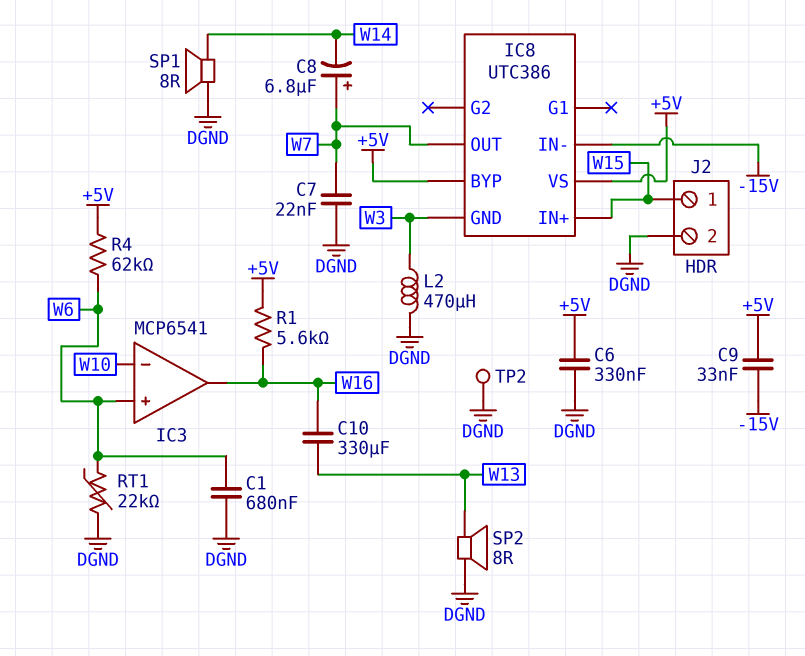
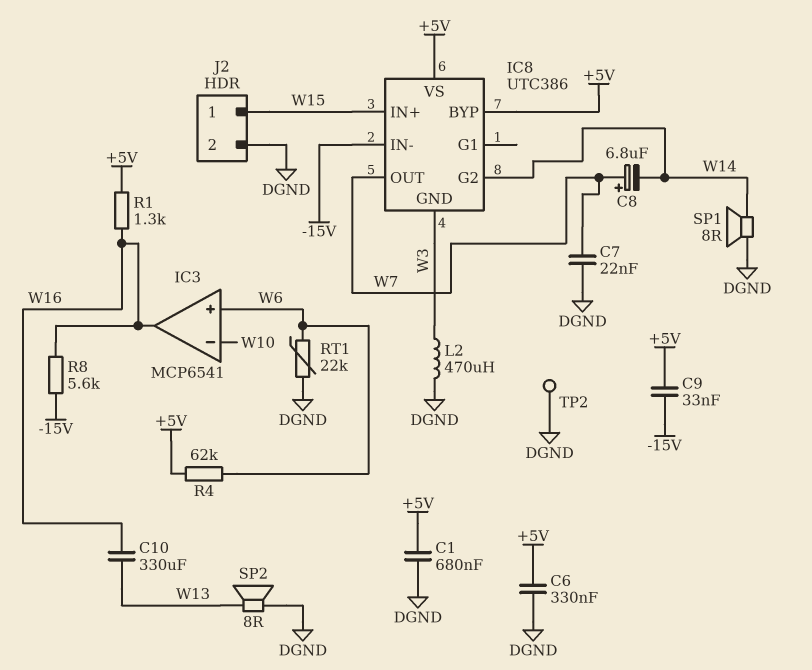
C1: 680nF (DGND, W6) -> 680nF (+5V, DGND)
IC8 pin G2: none -> W14
R1: 5.6k (+5V, W16) -> 1.3k (+5V, W16)
R8: none -> 5.6k (-15V, W16)

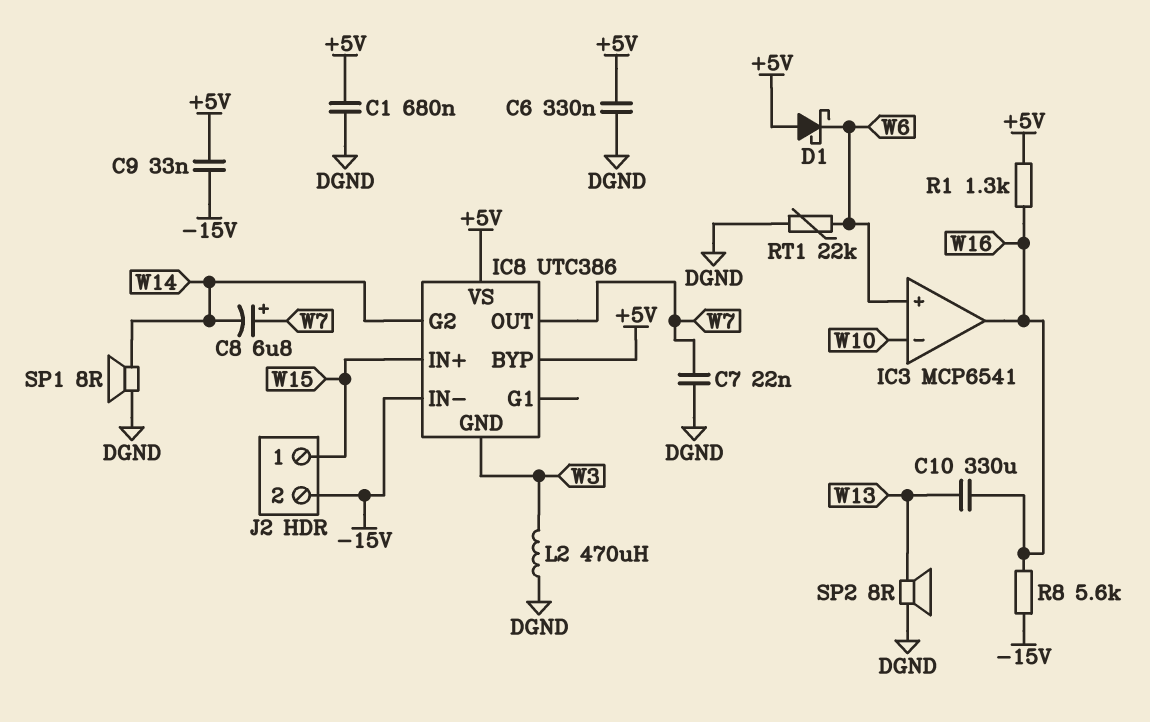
D1: none -> schottky (A +5V, K W6)
J2 pin 2: DGND -> -15V
R4: 62k (+5V, W6) -> none
TP2: test point (DGND) -> none

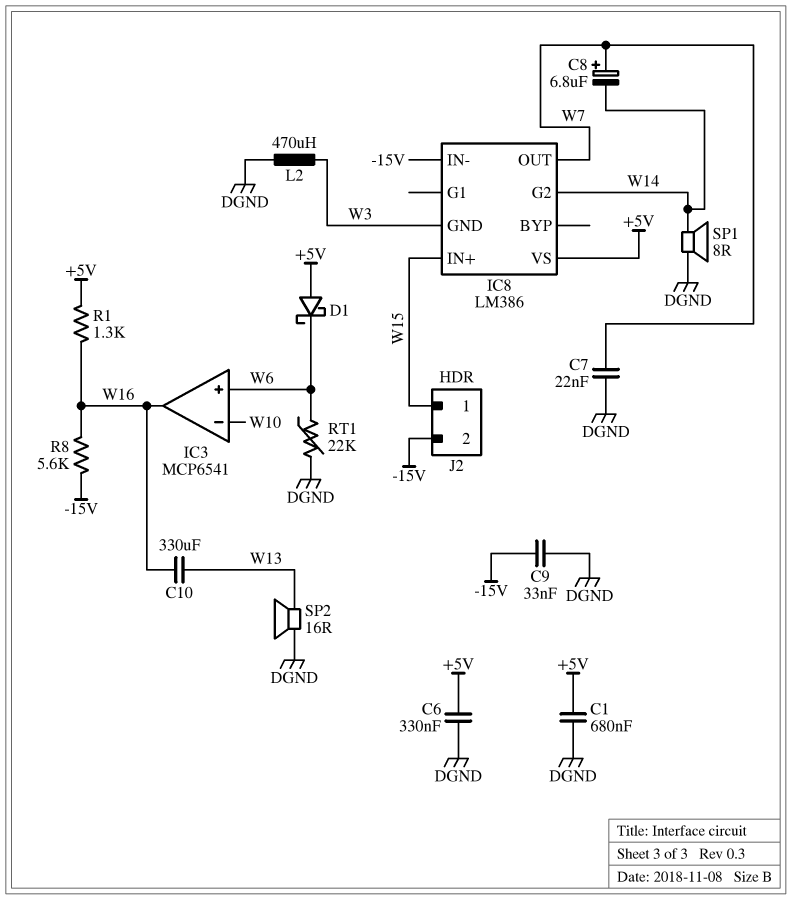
C9: 33nF (+5V, -15V) -> 33nF (-15V, DGND)
IC8: UTC386 -> LM386
IC8 pin BYP: +5V -> none
SP2: speaker 8R (DGND, W13) -> speaker 16R (DGND, W13)

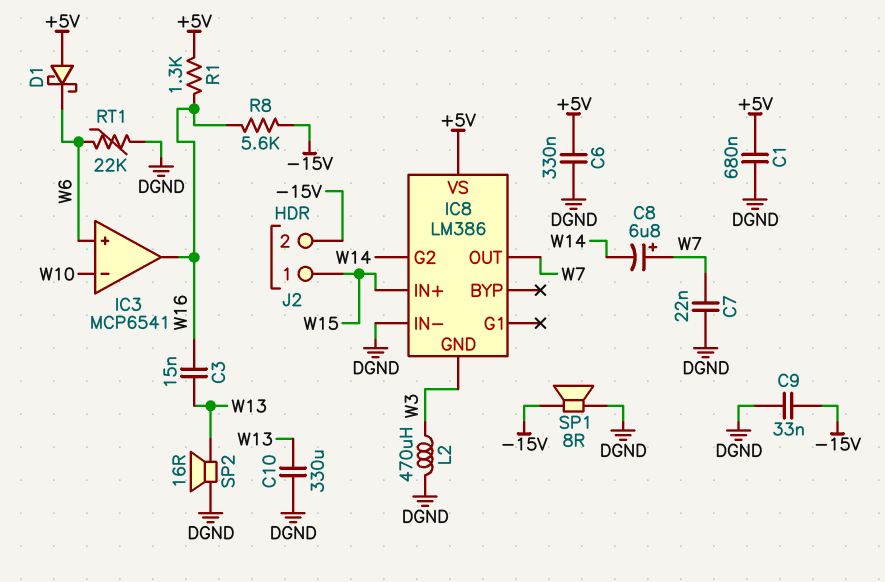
C3: none -> 15nF (W13, W16)
C10: 330uF (W13, W16) -> 330uF (DGND, W13)
IC8 pin IN-: -15V -> DGND
SP1: speaker 8R (DGND, W14) -> speaker 8R (-15V, DGND)

